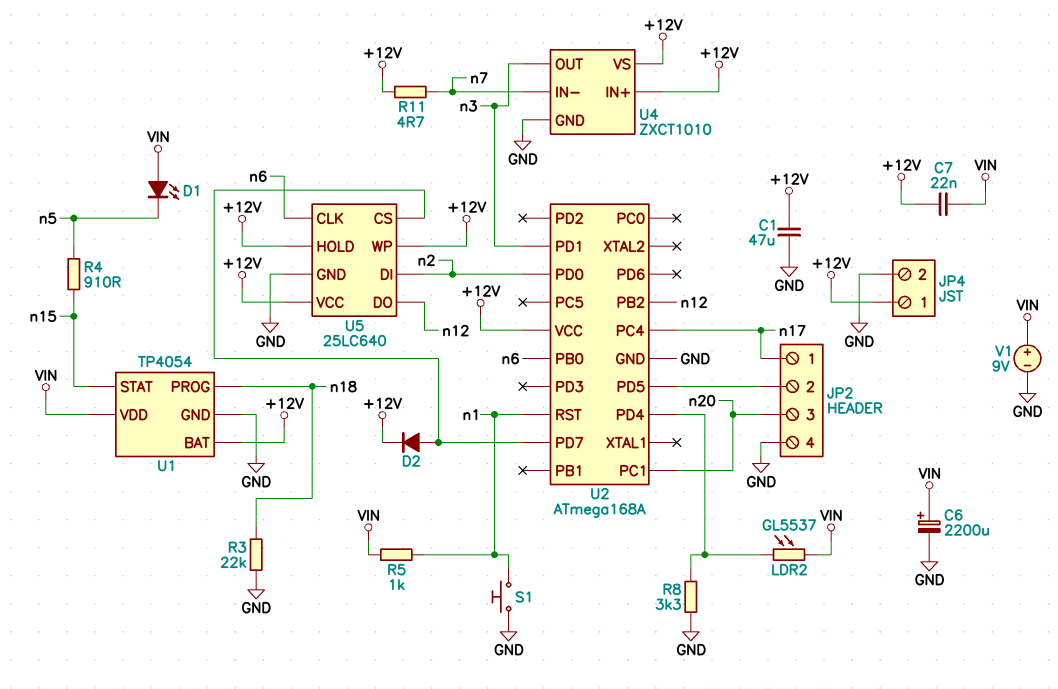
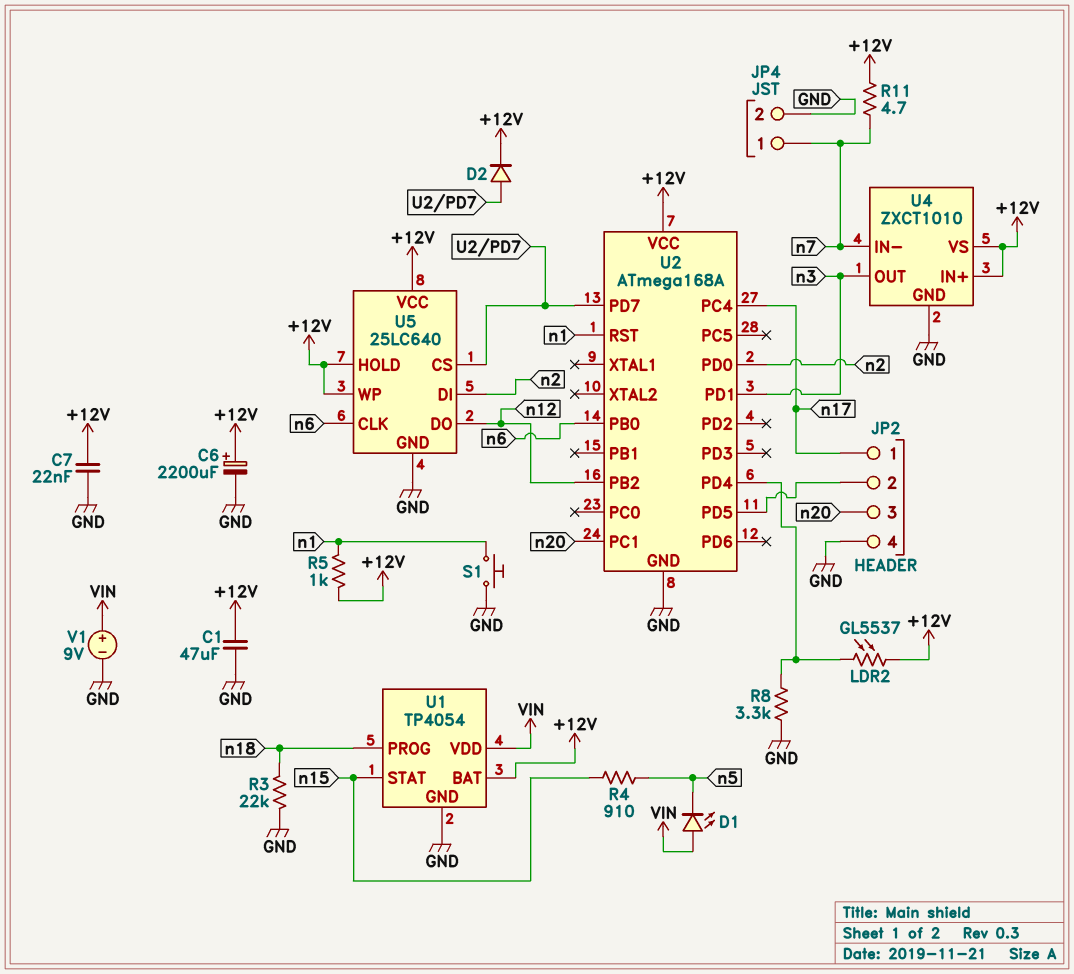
C6: 2200uF (plus VIN, minus GND) -> 2200uF (plus +12V, minus GND)
C7: 22nF (+12V, VIN) -> 22nF (+12V, GND)
JP4 pin 1: +12V -> n7
LDR2: GL5537 (U2/PD4, VIN) -> GL5537 (+12V, U2/PD4)
R5: 1k (VIN, n1) -> 1k (+12V, n1)

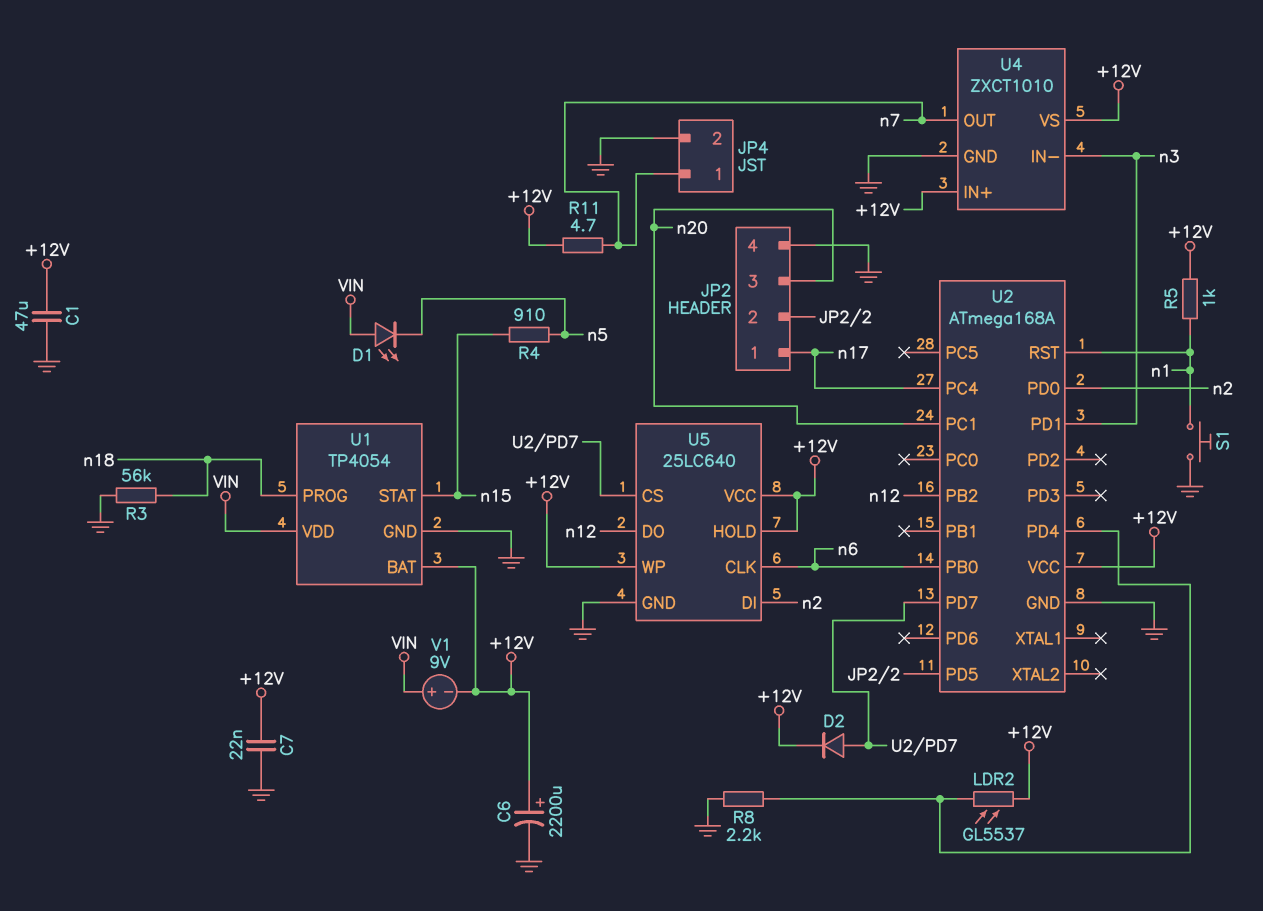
R3: 22k (GND, n18) -> 56k (GND, n18)
R8: 3.3k (GND, U2/PD4) -> 2.2k (GND, U2/PD4)
U4 pin IN-: n7 -> n3
U4 pin OUT: n3 -> n7
V1: 9V (plus VIN, minus GND) -> 9V (plus VIN, minus +12V)

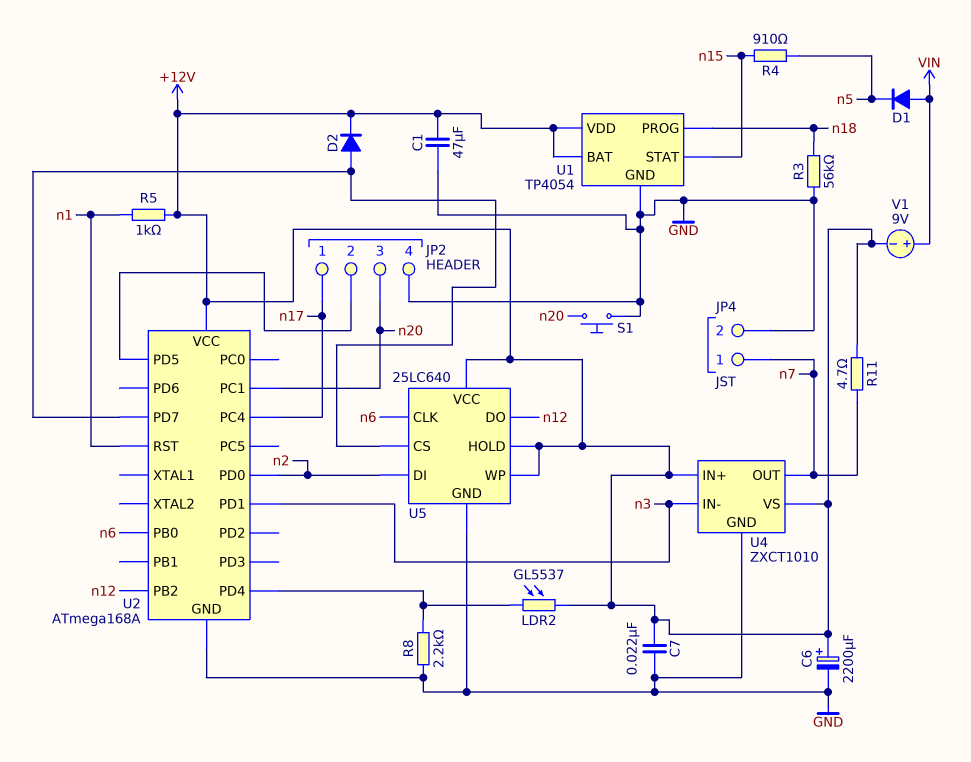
D1: LED (A VIN, K n5) -> diode (A VIN, K n5)
S1: button (GND, n1) -> button (GND, n20)
U1 pin VDD: VIN -> +12V

